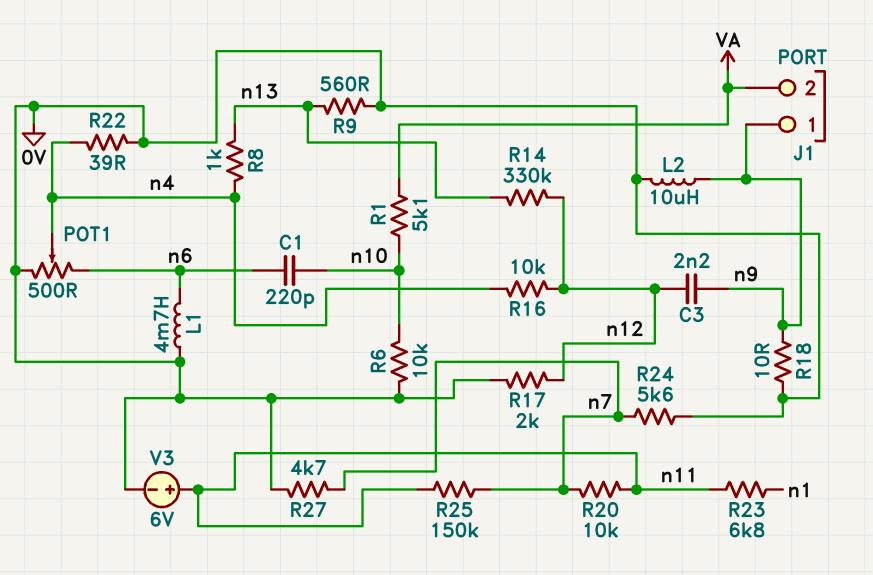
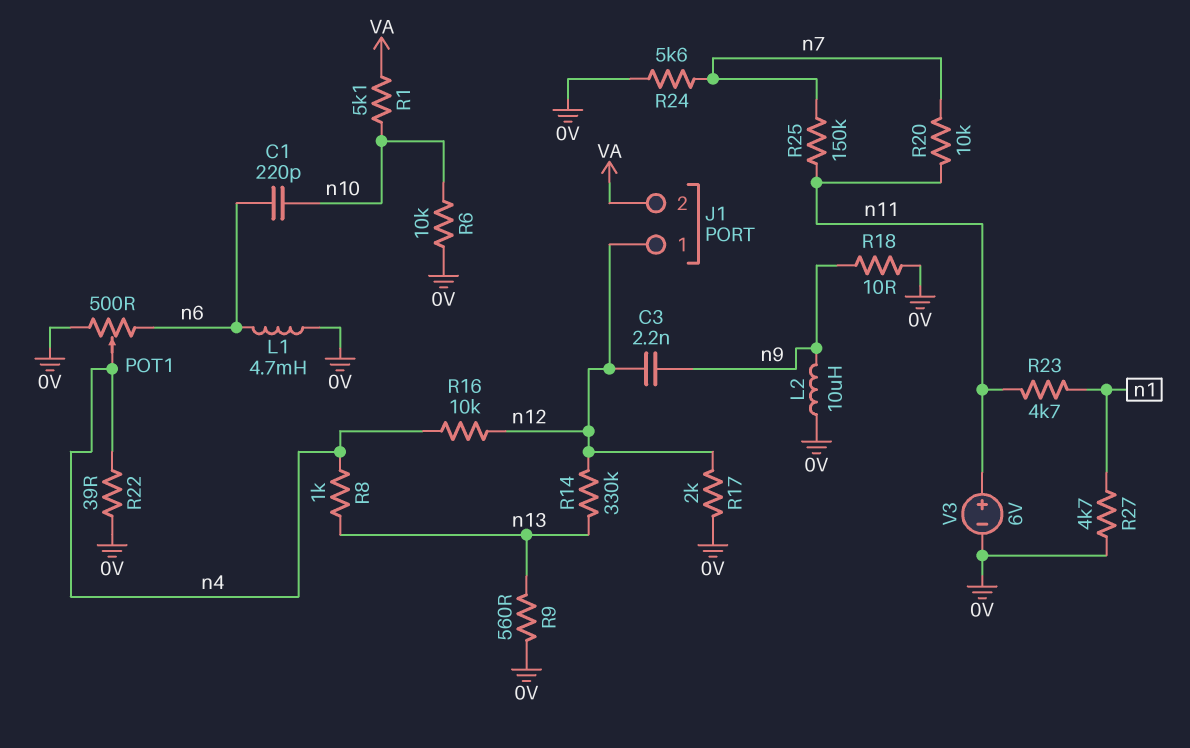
J1 pin 1: n9 -> n12
R23: 6.8k (n1, n11) -> 4.7k (n1, n11)
R27: 4.7k (0V, n7) -> 4.7k (0V, n1)

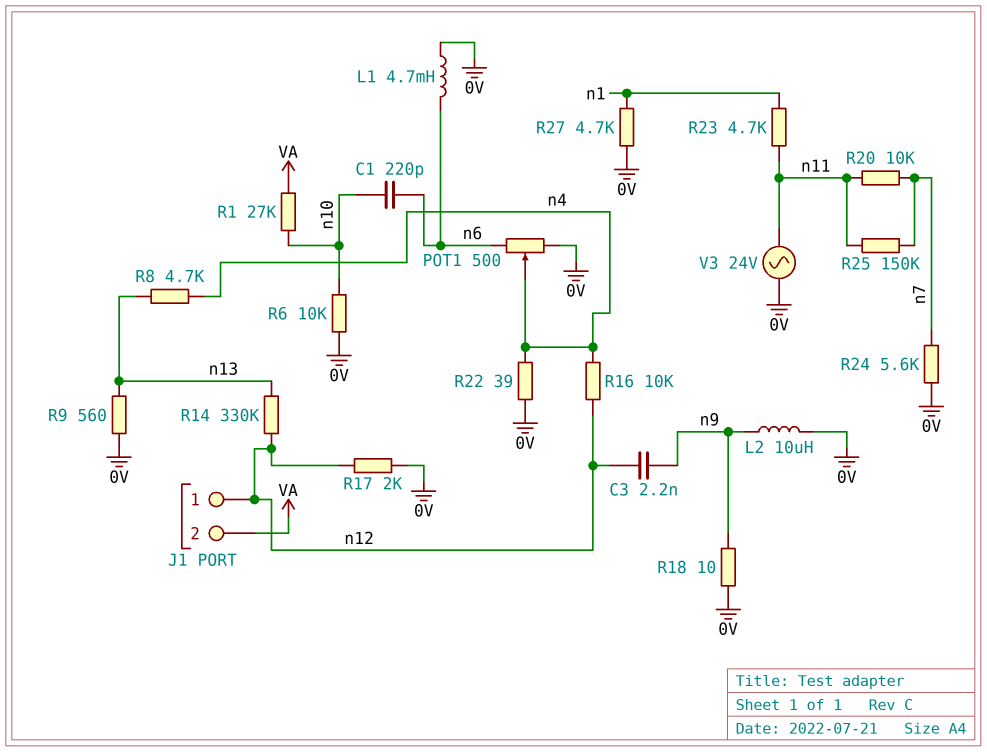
R1: 5.1k (VA, n10) -> 27k (VA, n10)
R8: 1k (n4, n13) -> 4.7k (n4, n13)
V3: 6V (plus n11, minus 0V) -> AC 24V (0V, n11)

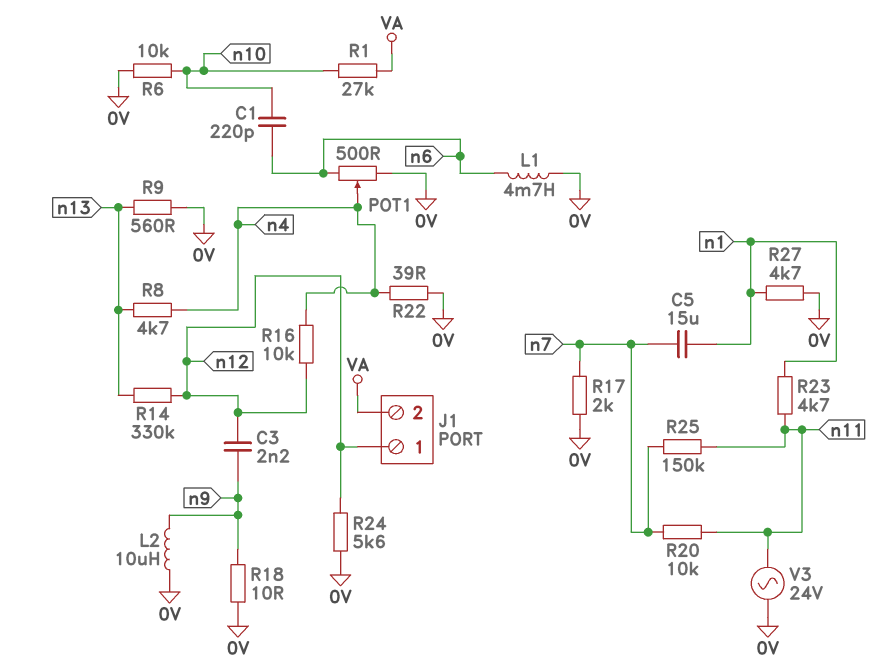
C5: none -> 15uF (n1, n7)
R17: 2k (0V, n12) -> 2k (0V, n7)
R24: 5.6k (0V, n7) -> 5.6k (0V, n12)

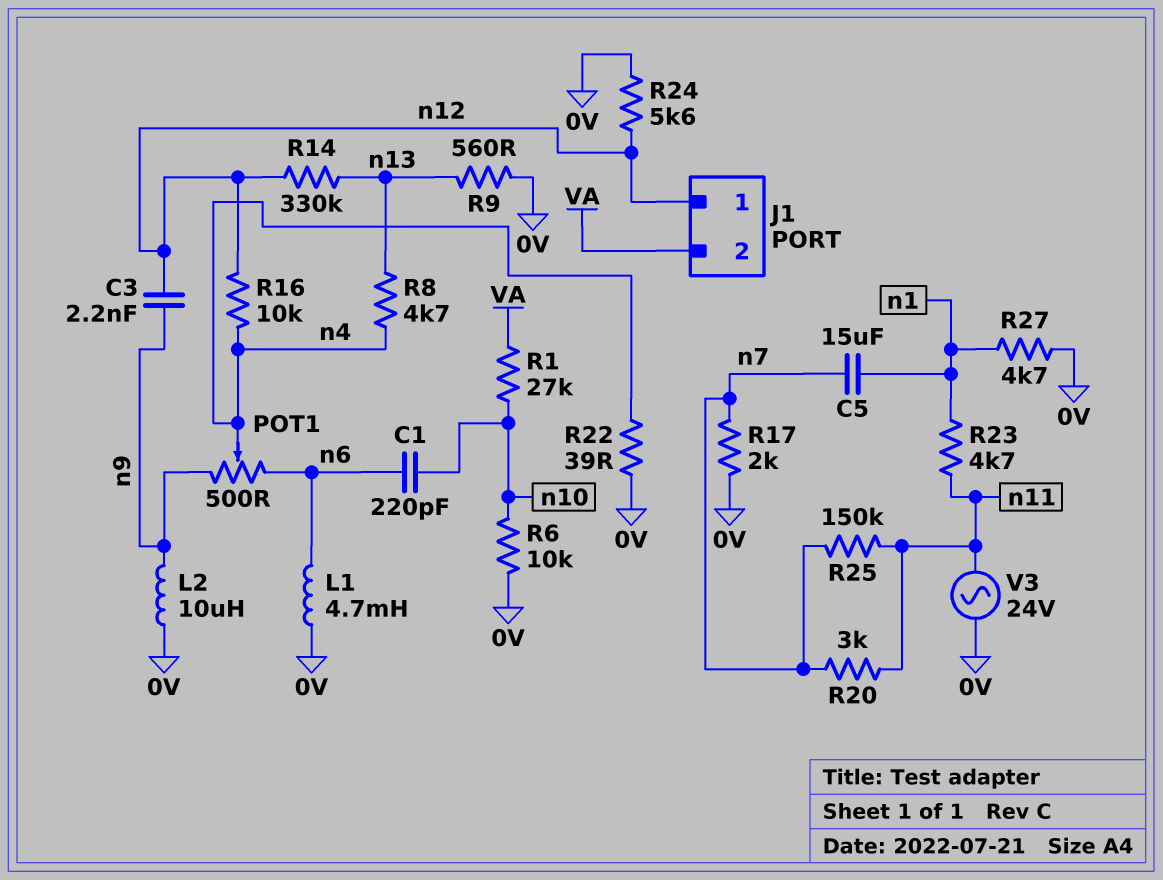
POT1: 500 (0V, n6, wiper n4) -> 500 (n6, n9, wiper n4)
R18: 10 (0V, n9) -> none
R20: 10k (n7, n11) -> 3k (n7, n11)

